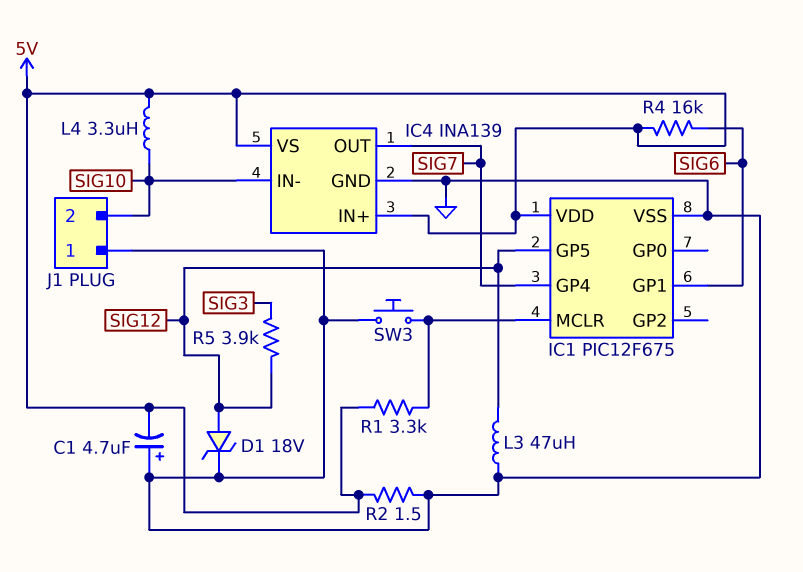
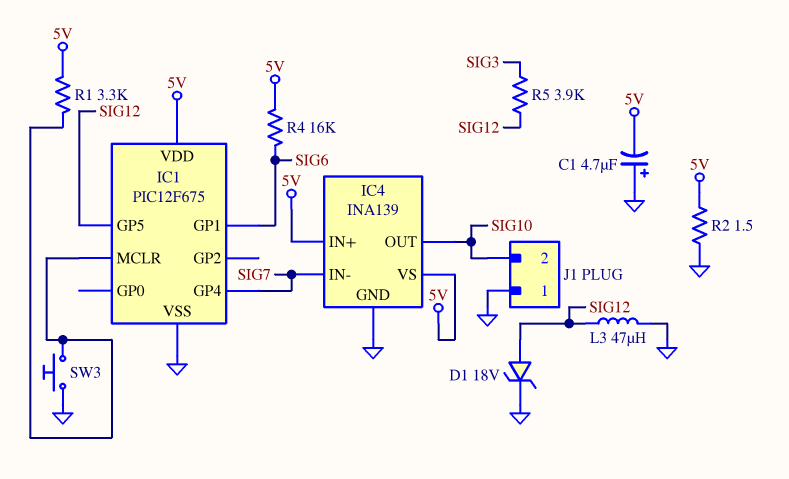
IC4 pin IN-: SIG10 -> SIG7
IC4 pin OUT: SIG7 -> SIG10
L4: 3.3uH (5V, SIG10) -> none

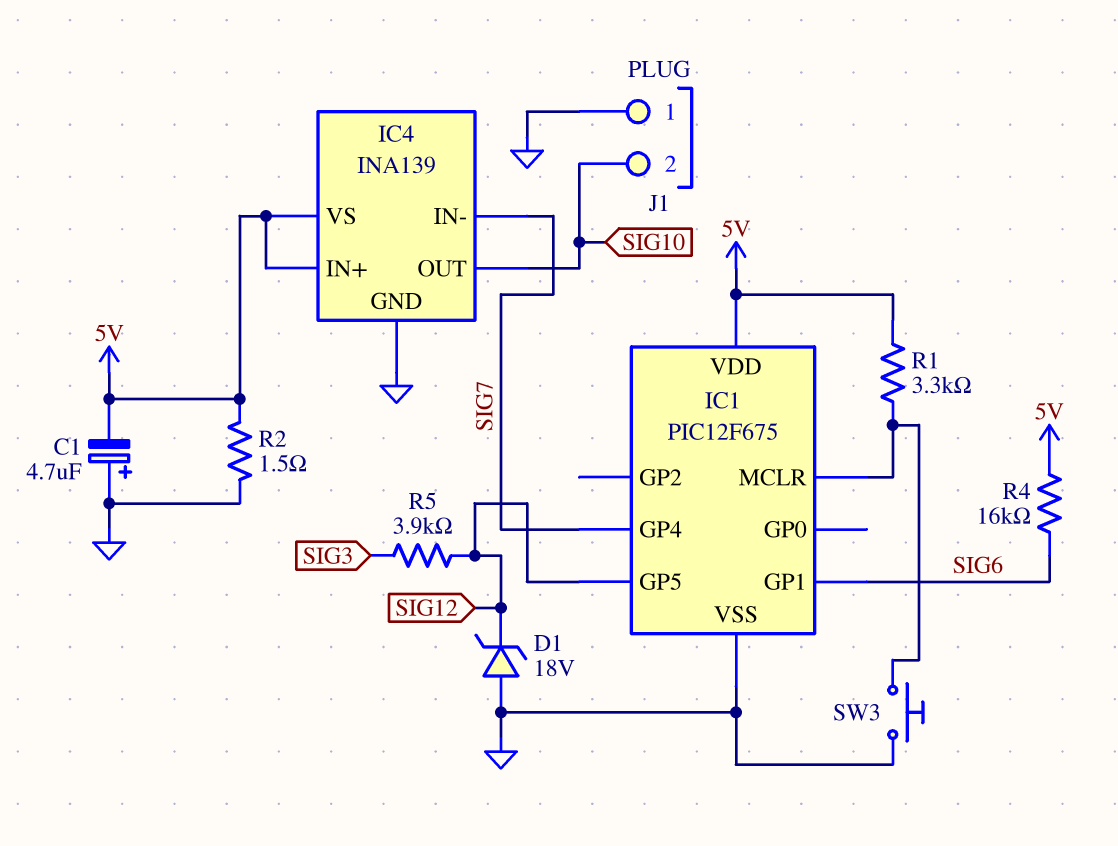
D1: zener 18V (A SIG12, K GND) -> zener 18V (A GND, K SIG12)
L3: 47uH (GND, SIG12) -> none

